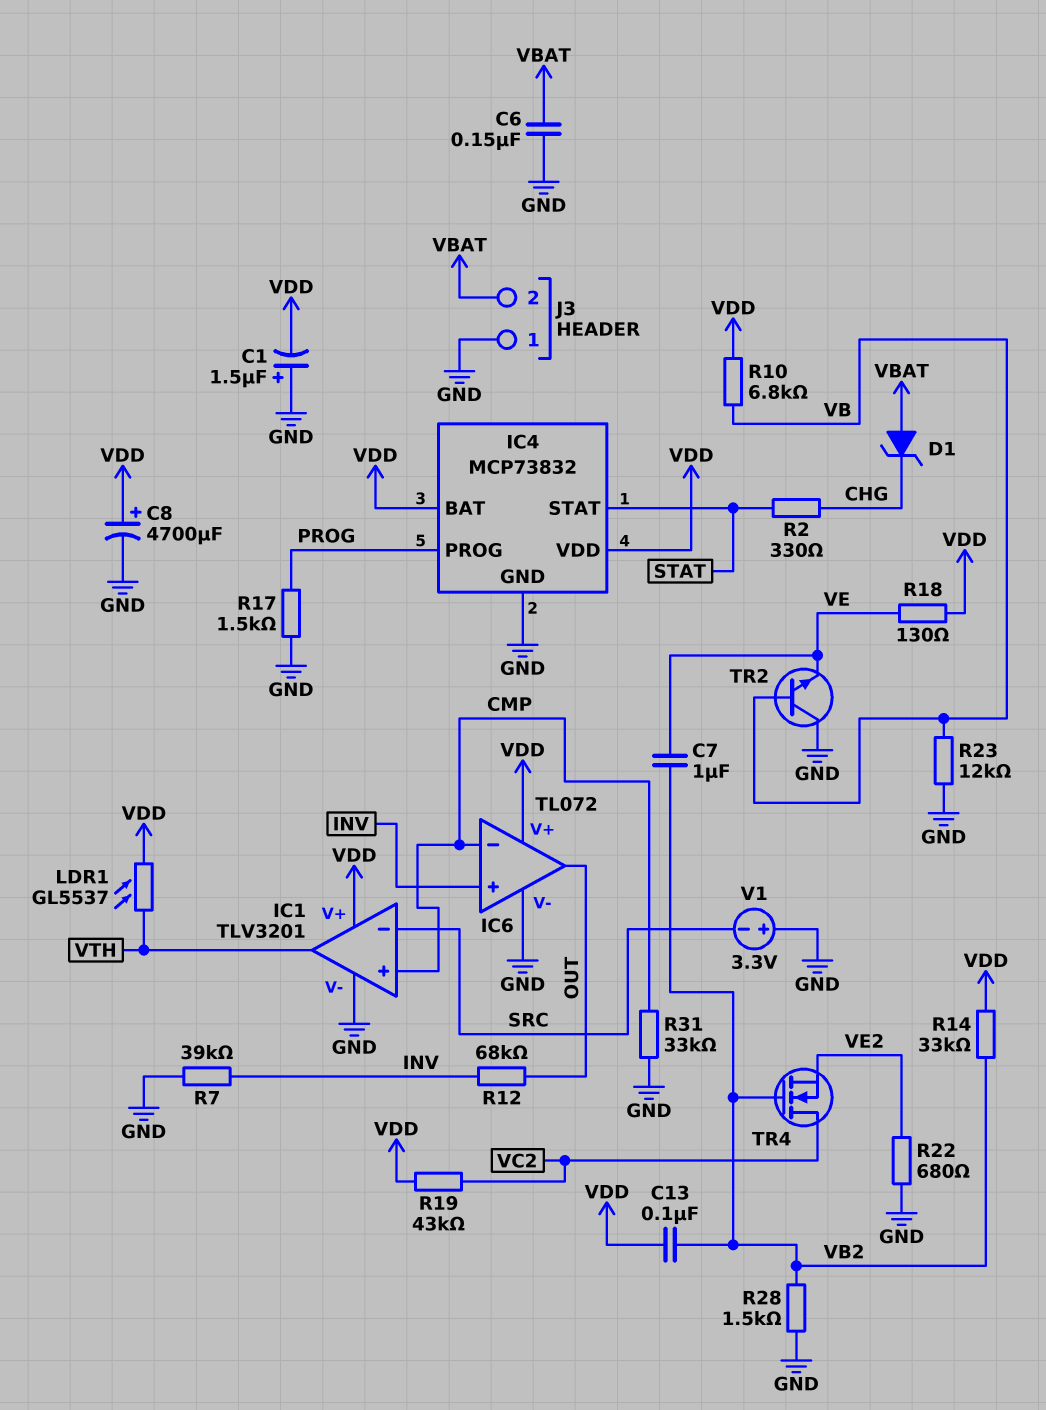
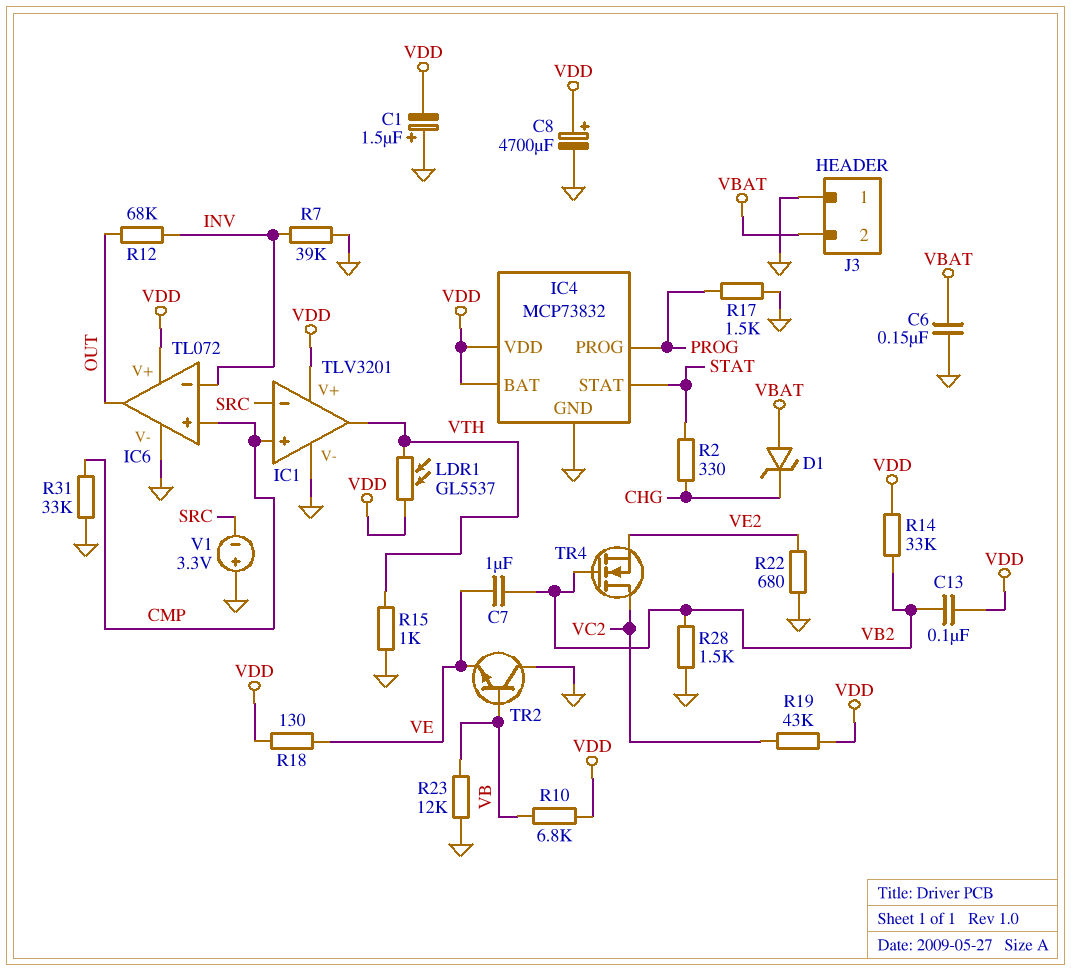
IC6 pin in+: INV -> CMP
IC6 pin in-: CMP -> INV
R15: none -> 1k (GND, VTH)

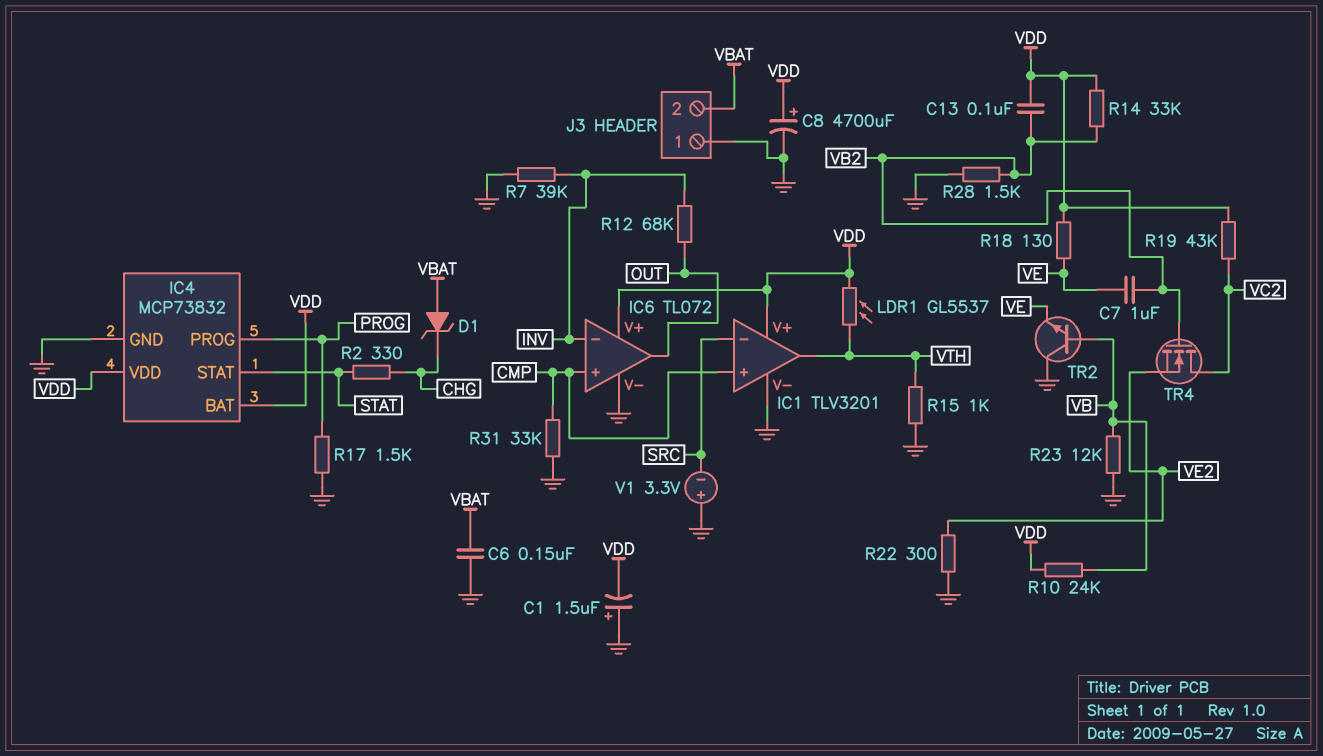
R10: 6.8k (VB, VDD) -> 24k (VB, VDD)
R22: 680 (GND, VE2) -> 300 (GND, VE2)

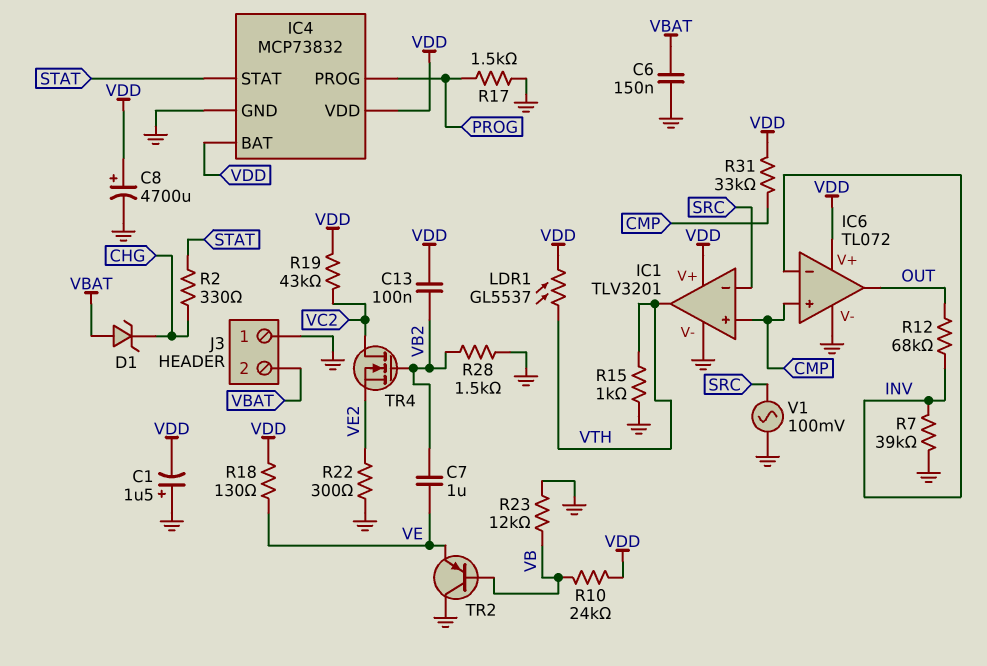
R14: 33k (VB2, VDD) -> none
R31: 33k (CMP, GND) -> 33k (CMP, VDD)
TR2: NPN (B VB, C GND, E VE) -> PNP (B VB, C GND, E VE)
V1: 3.3V (plus GND, minus SRC) -> AC 100mV (GND, SRC)

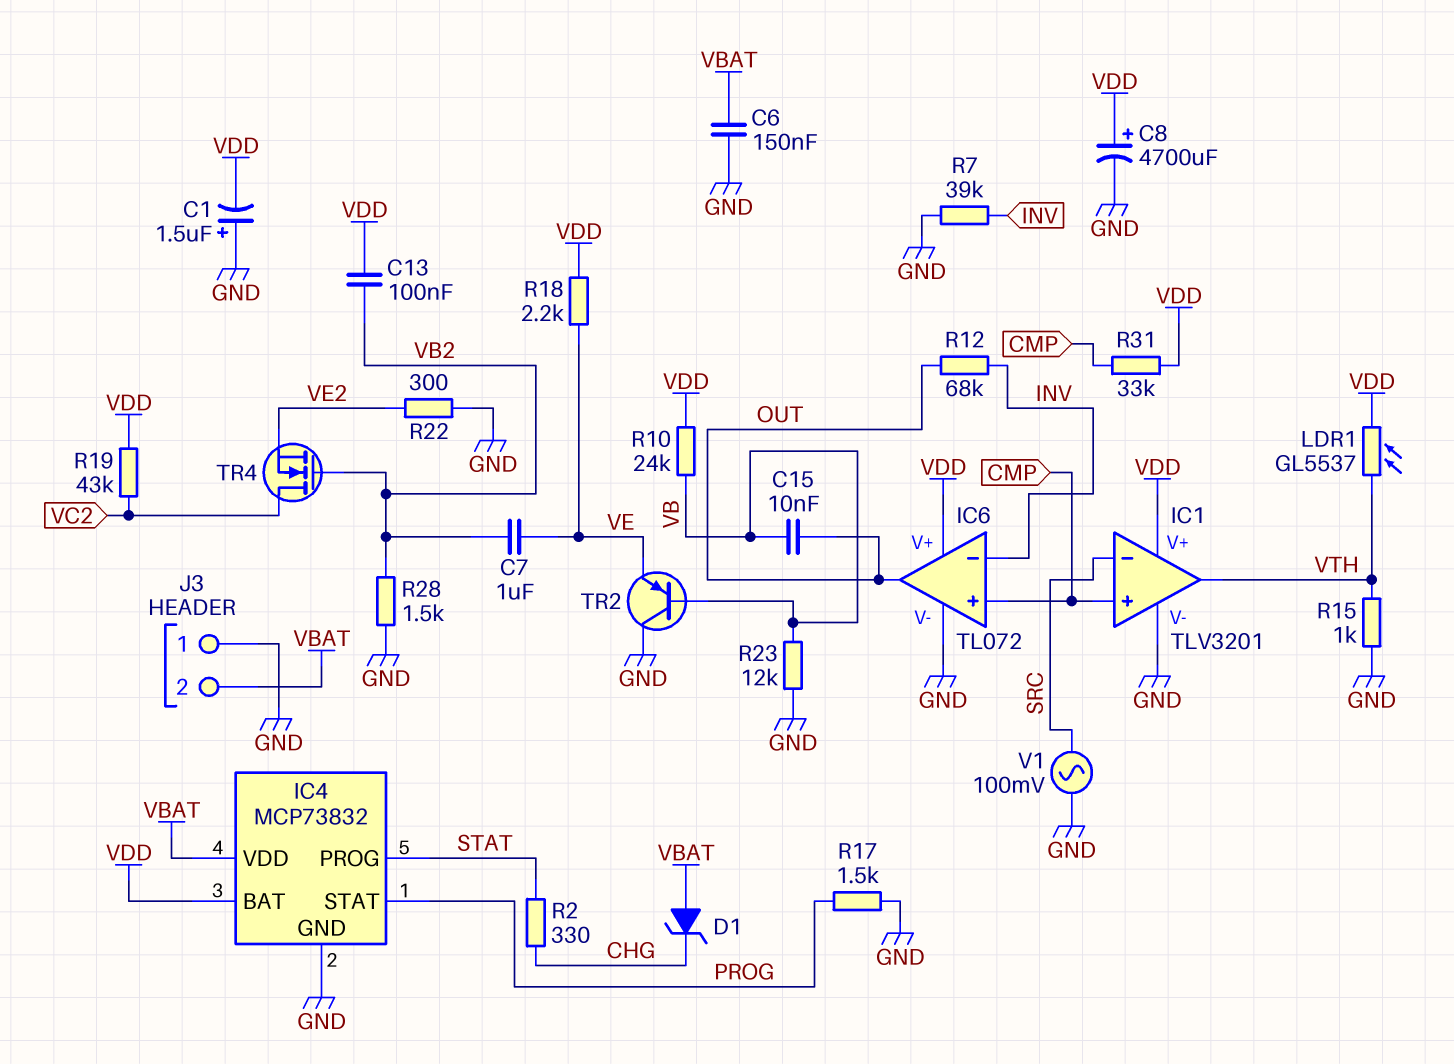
C15: none -> 10nF (OUT, VB)
IC4 pin PROG: PROG -> STAT
IC4 pin STAT: STAT -> PROG
IC4 pin VDD: VDD -> VBAT
R18: 130 (VDD, VE) -> 2.2k (VDD, VE)

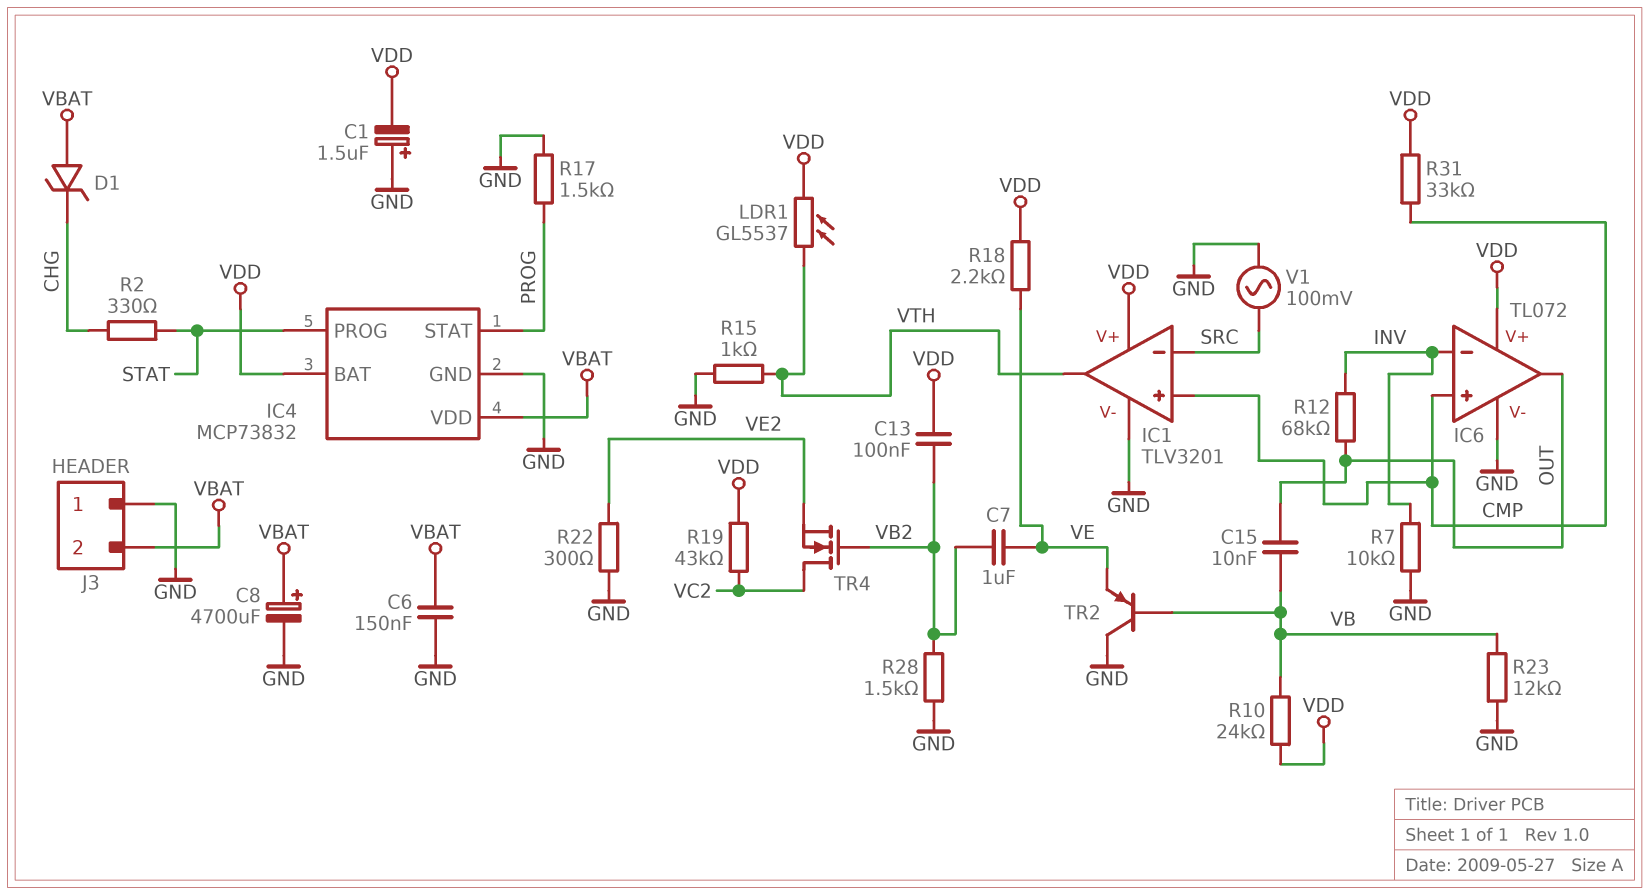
C8: 4700uF (plus VDD, minus GND) -> 4700uF (plus VBAT, minus GND)
R7: 39k (GND, INV) -> 10k (GND, INV)

